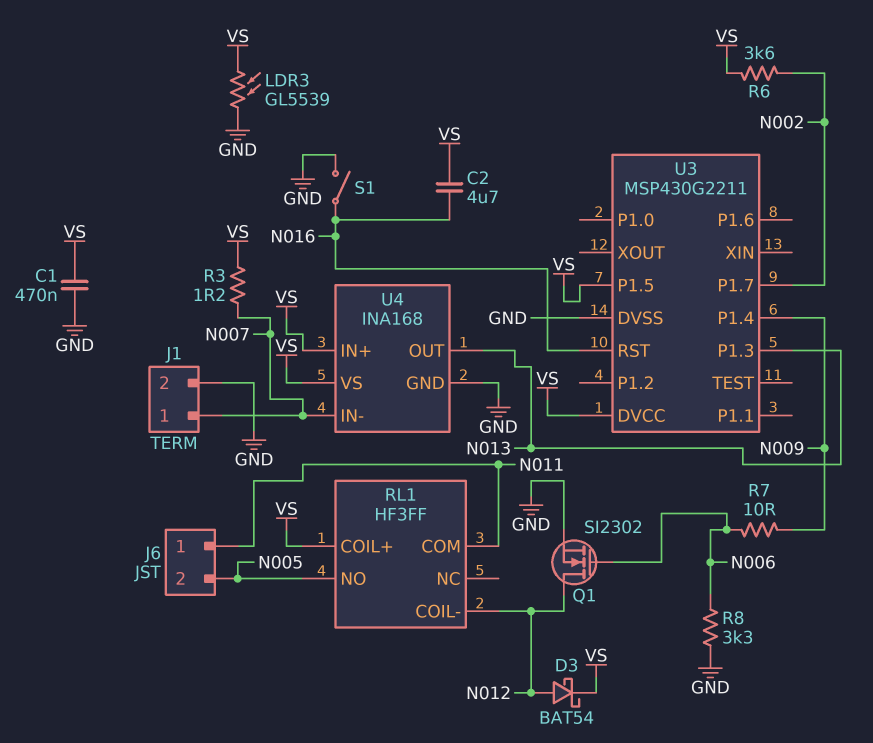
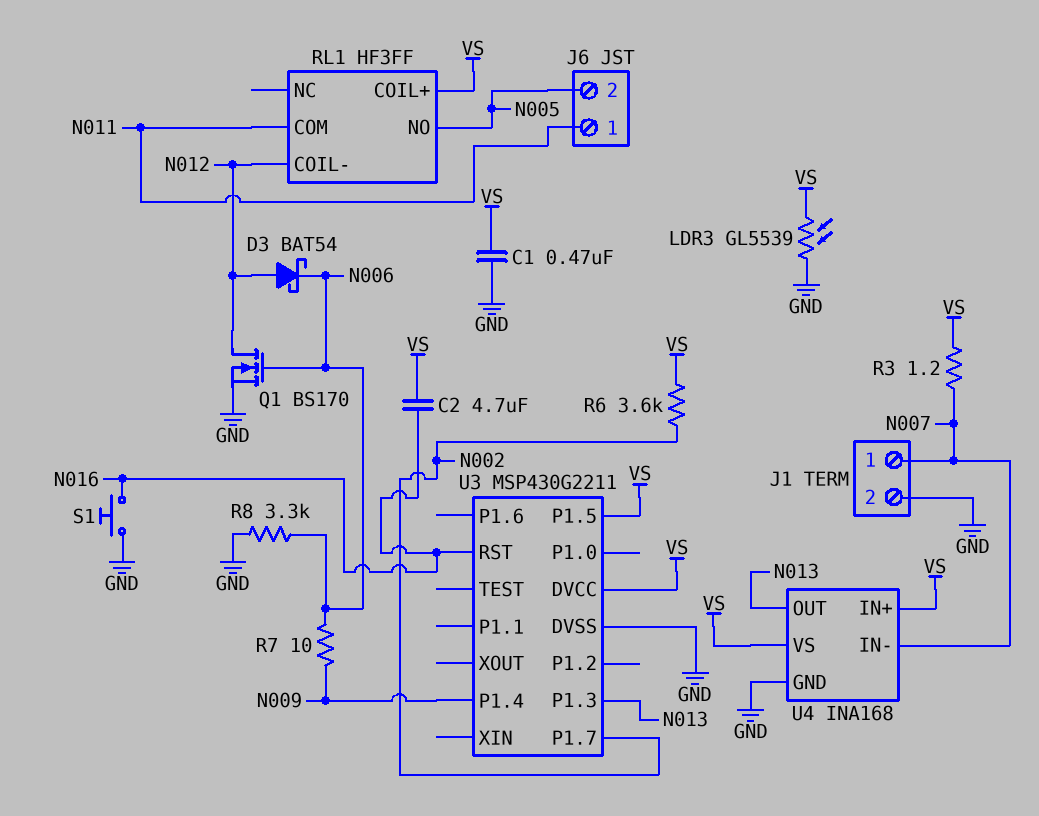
D3: schottky BAT54 (A N012, K VS) -> schottky BAT54 (A N012, K N006)
Q1: NMOS SI2302 (G N006, D N012, S GND) -> NMOS BS170 (G N006, D N012, S GND)
S1: switch (GND, N016) -> button (GND, N016)

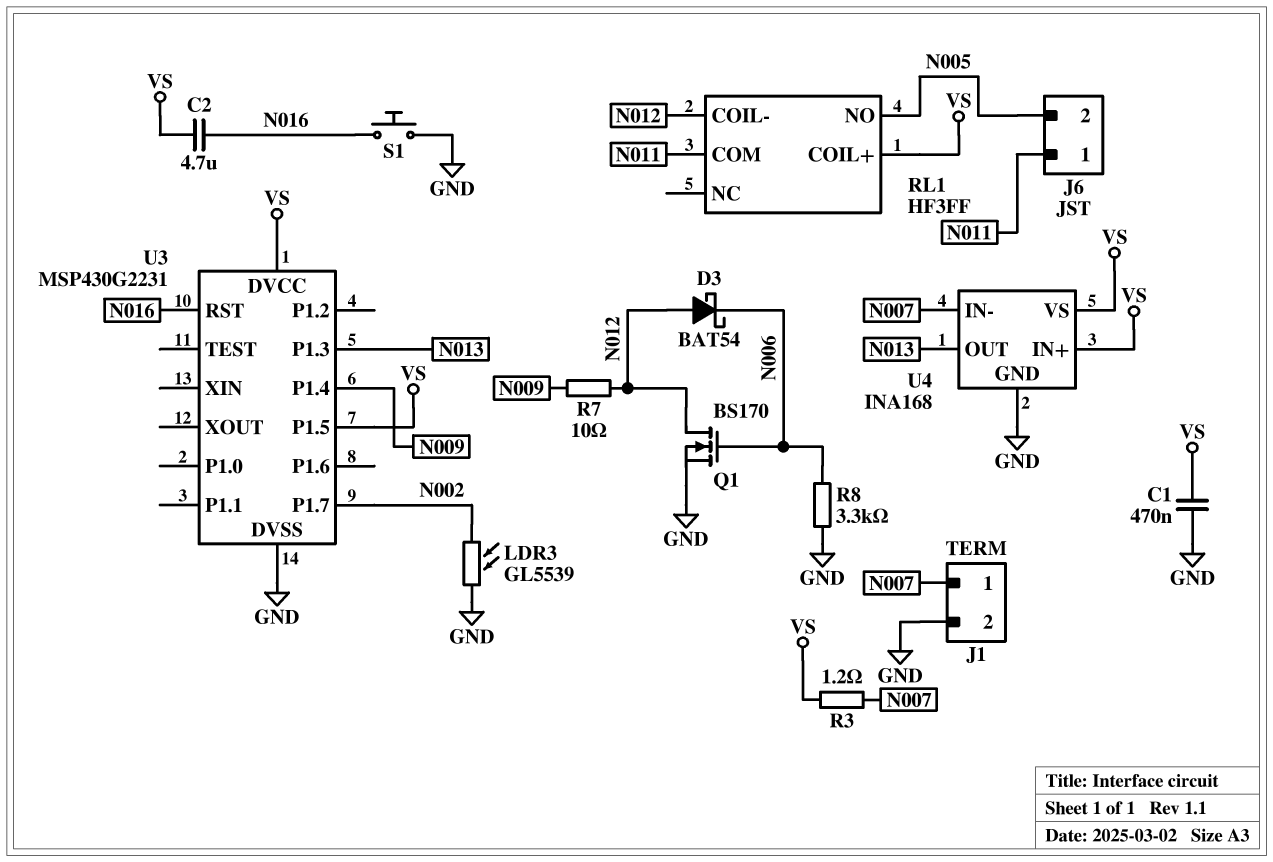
LDR3: GL5539 (GND, VS) -> GL5539 (GND, N002)
R6: 3.6k (N002, VS) -> none
R7: 10 (N006, N009) -> 10 (N009, N012)
U3: MSP430G2211 -> MSP430G2231

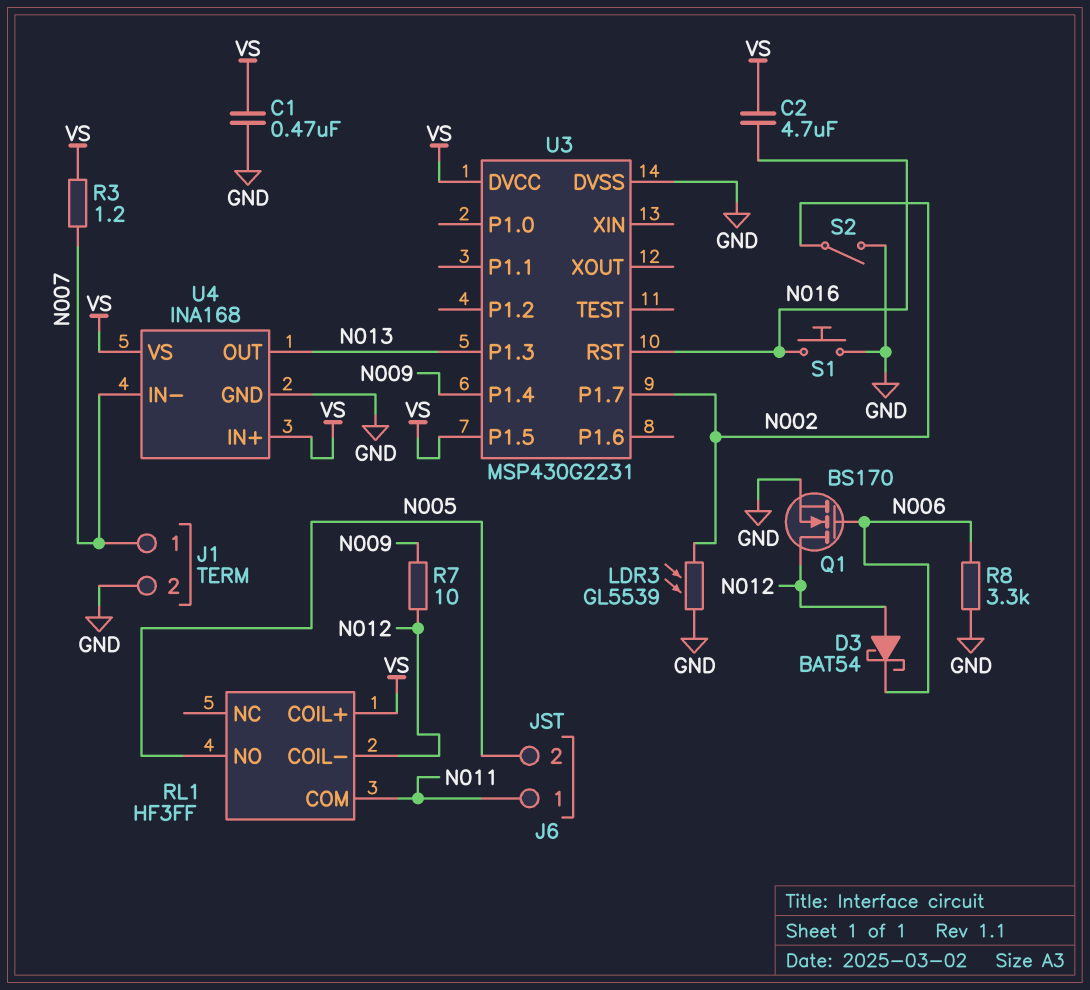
S2: none -> switch (GND, N002)

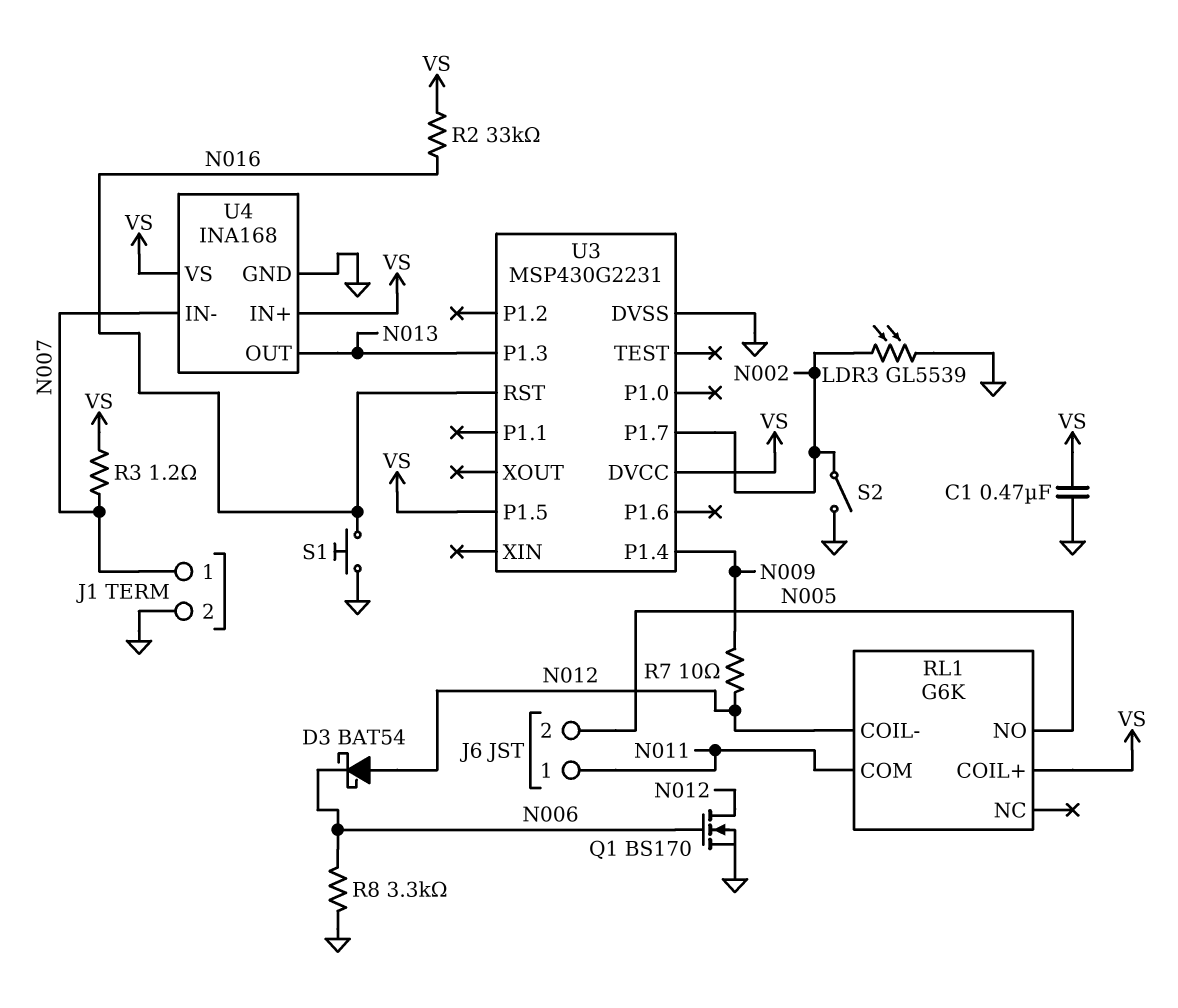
C2: 4.7uF (N016, VS) -> none
R2: none -> 33k (N016, VS)
RL1: HF3FF -> G6K

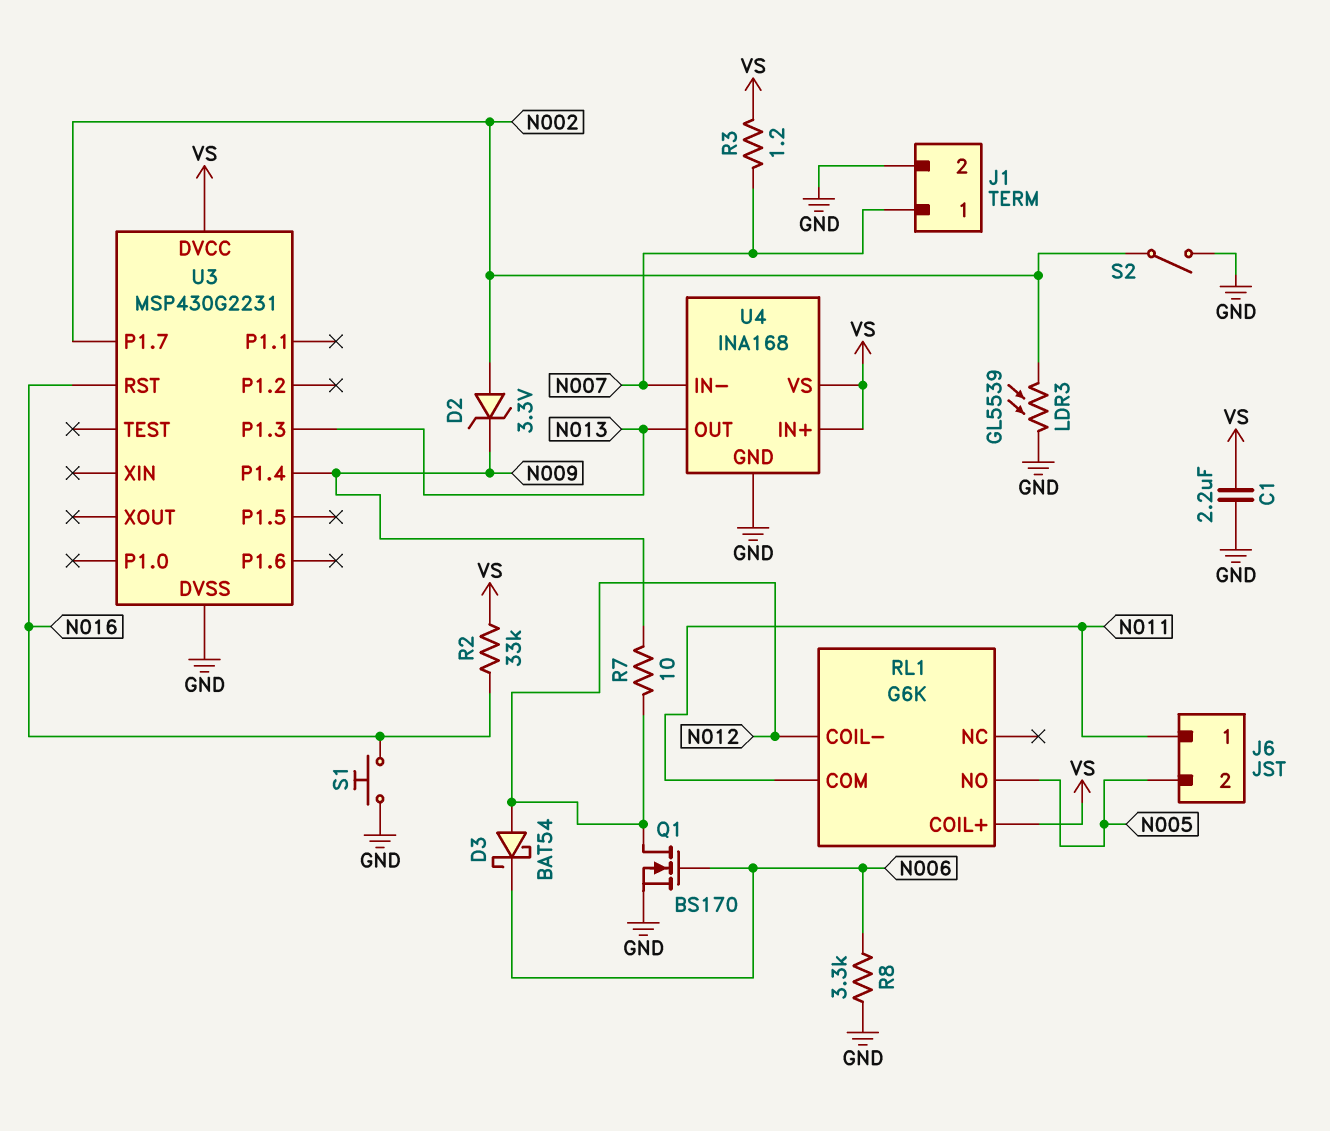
C1: 470nF (GND, VS) -> 2.2uF (GND, VS)
D2: none -> zener 3.3V (A N002, K N009)
U3 pin P1.5: VS -> none

